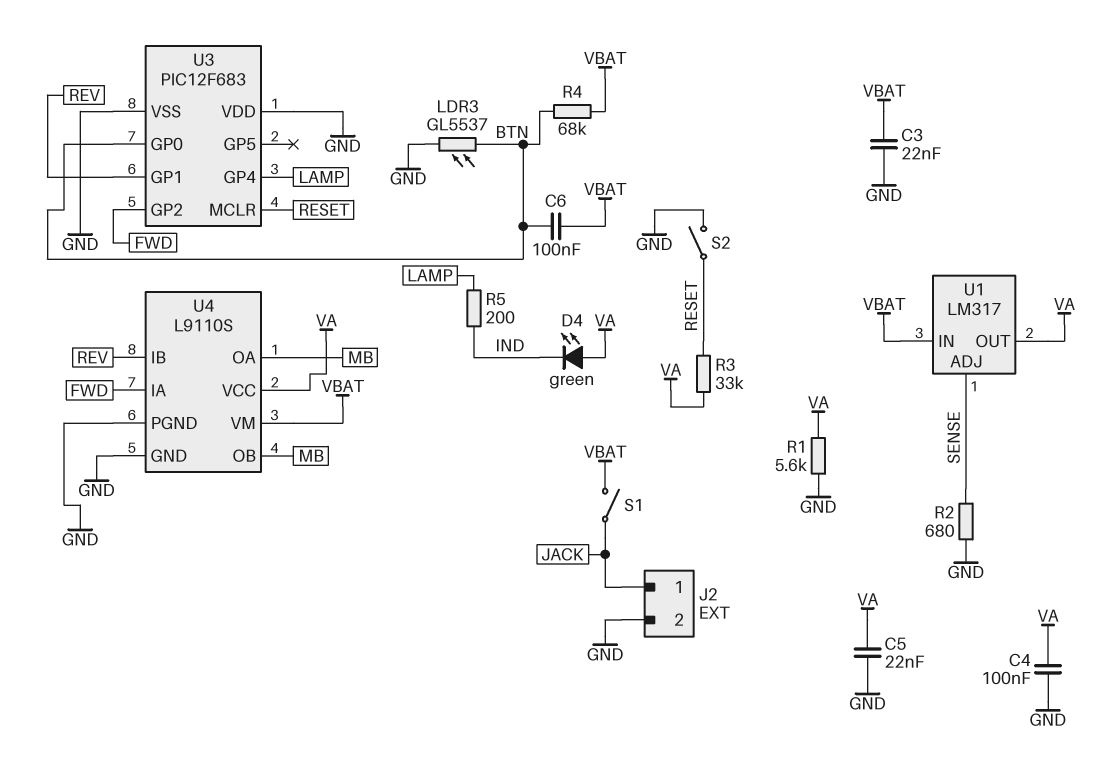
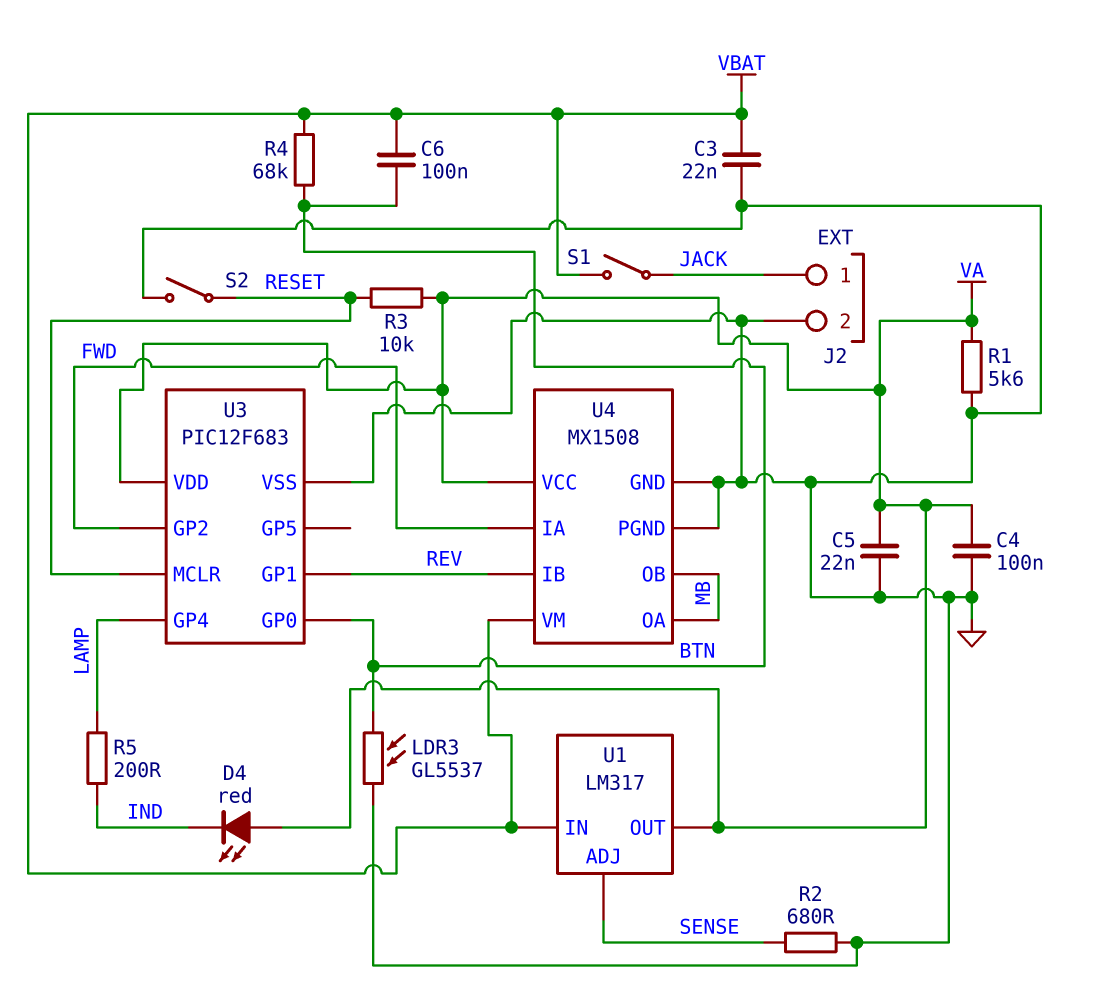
D4: LED green (A VA, K IND) -> LED red (A VA, K IND)
R3: 33k (RESET, VA) -> 10k (RESET, VA)
U3 pin VDD: GND -> VA
U4: L9110S -> MX1508

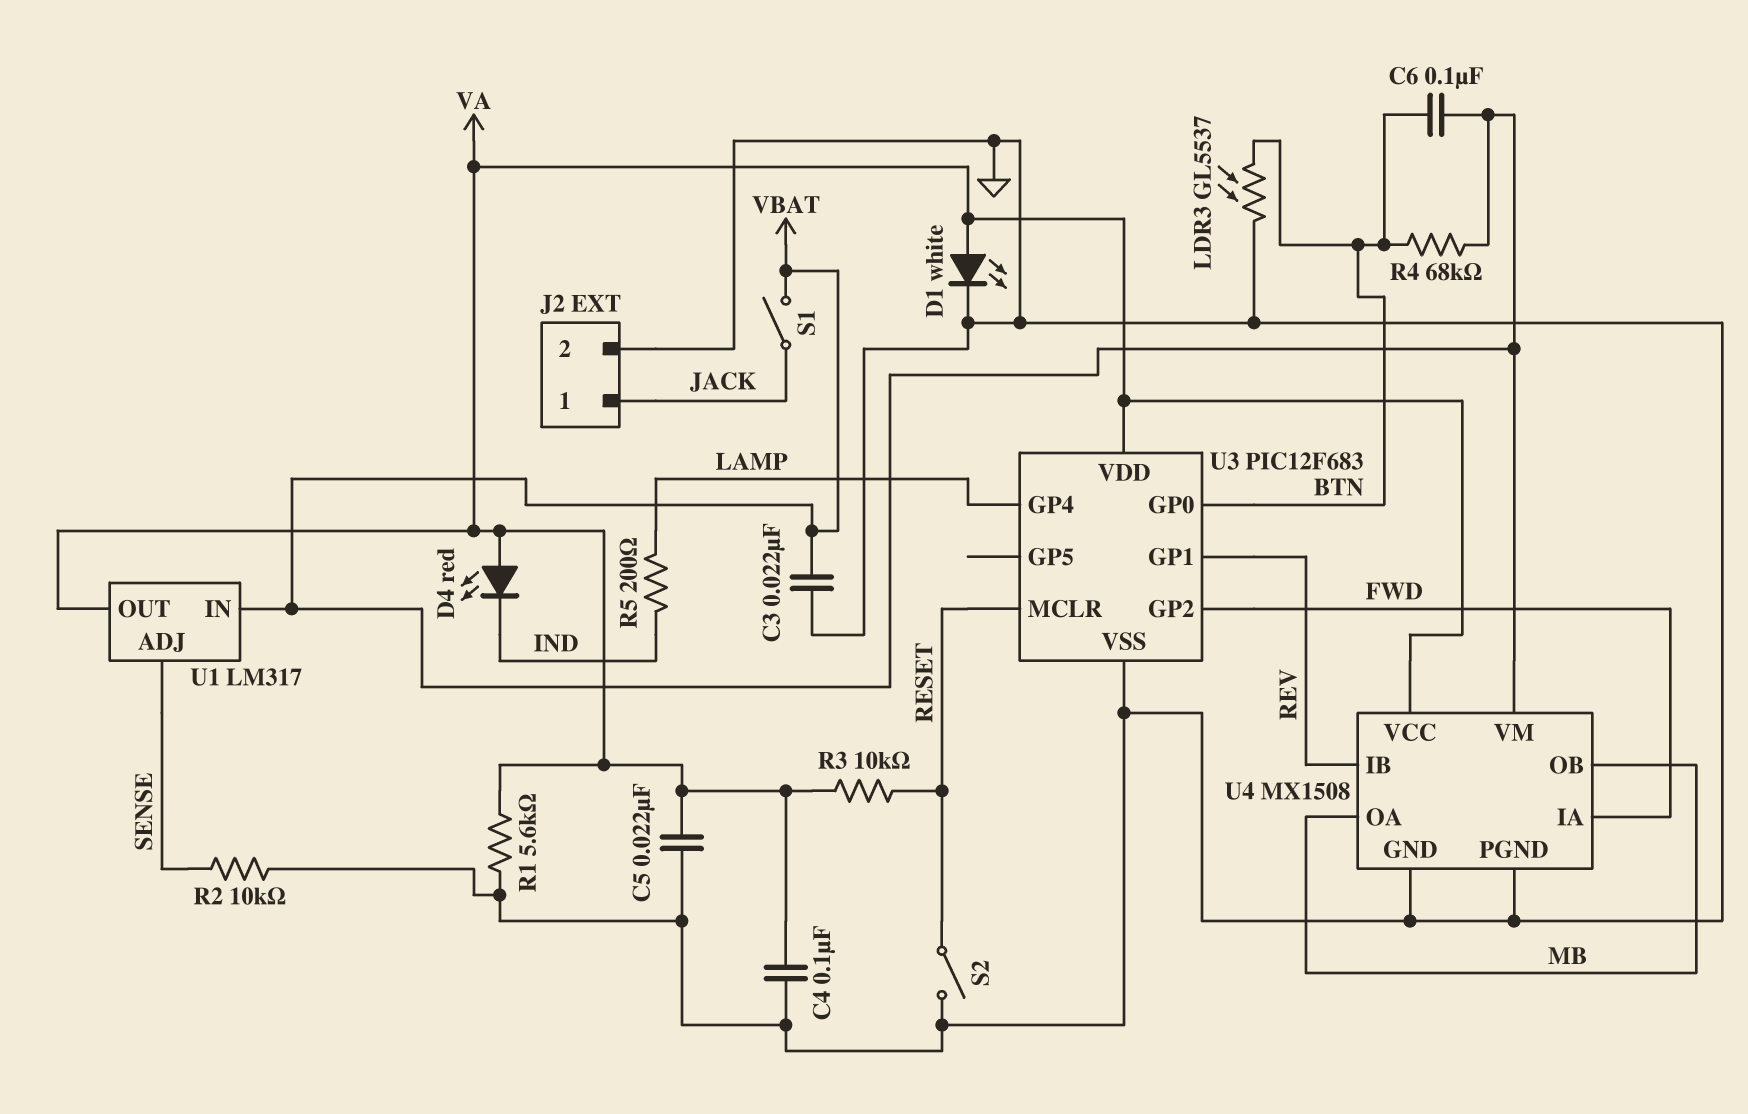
D1: none -> LED white (A VA, K GND)
R2: 680 (GND, SENSE) -> 10k (GND, SENSE)

